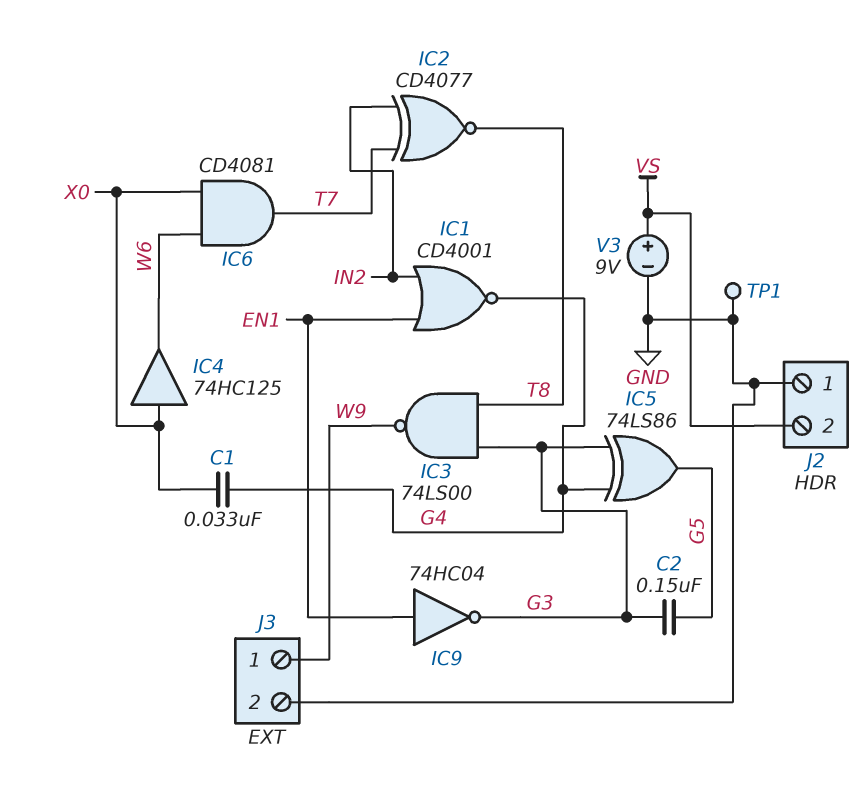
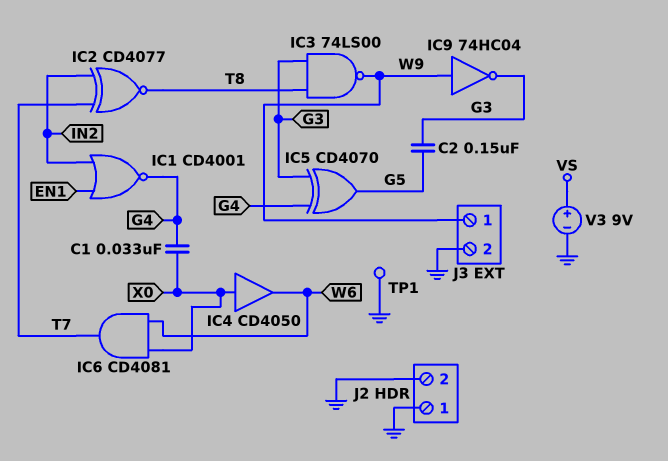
IC4: buffer 74HC125 (in X0, out W6) -> buffer CD4050 (in X0, out W6)
IC5: XOR 74LS86 (in G3, in G4, out G5) -> XOR CD4070 (in G3, in G4, out G5)
IC9: NOT 74HC04 (in EN1, out G3) -> NOT 74HC04 (in W9, out G3)
J2 pin 2: VS -> GND

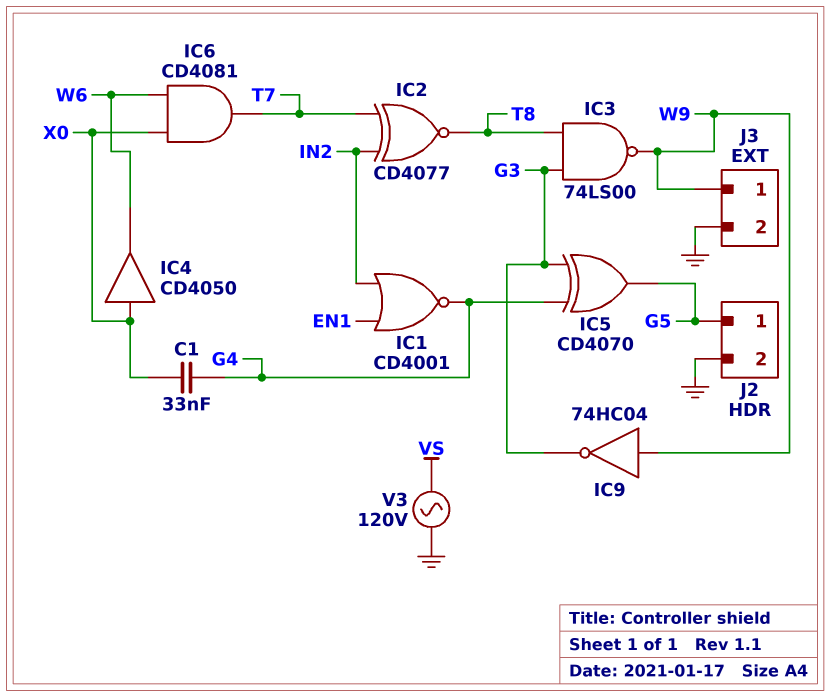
C2: 150nF (G3, G5) -> none
J2 pin 1: GND -> G5
TP1: test point (GND) -> none
V3: 9V (plus VS, minus GND) -> AC 120V (GND, VS)

